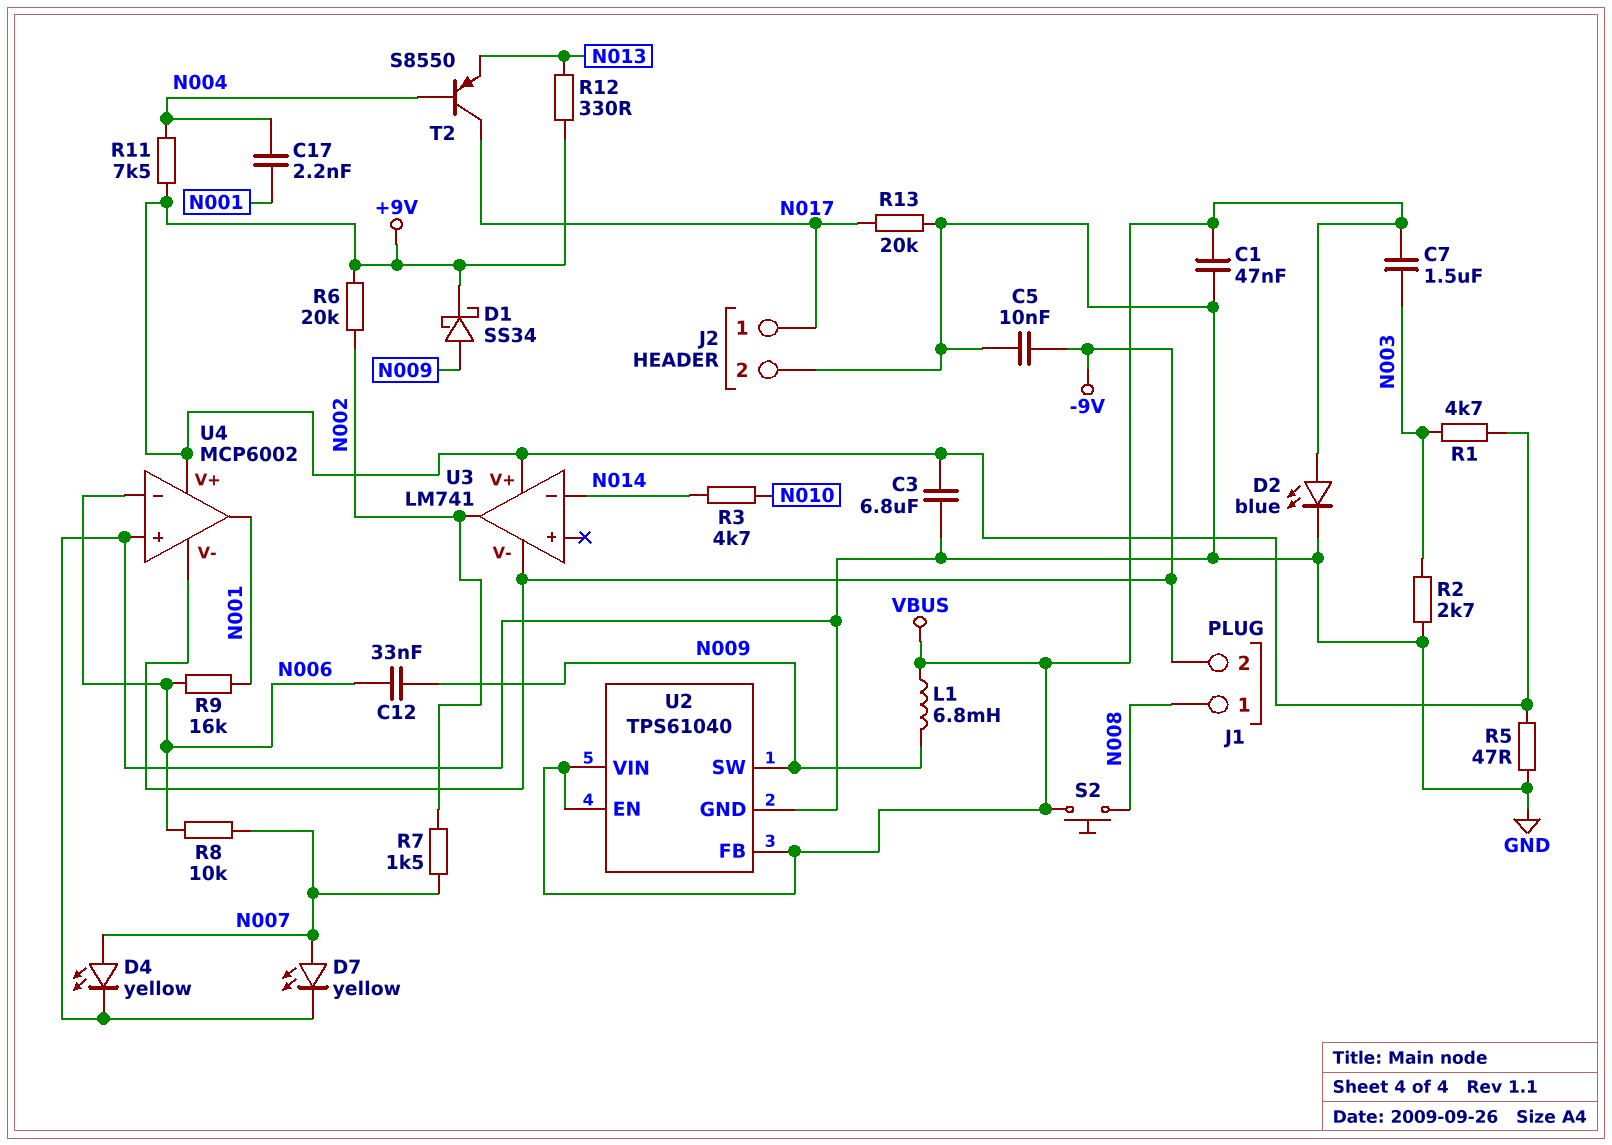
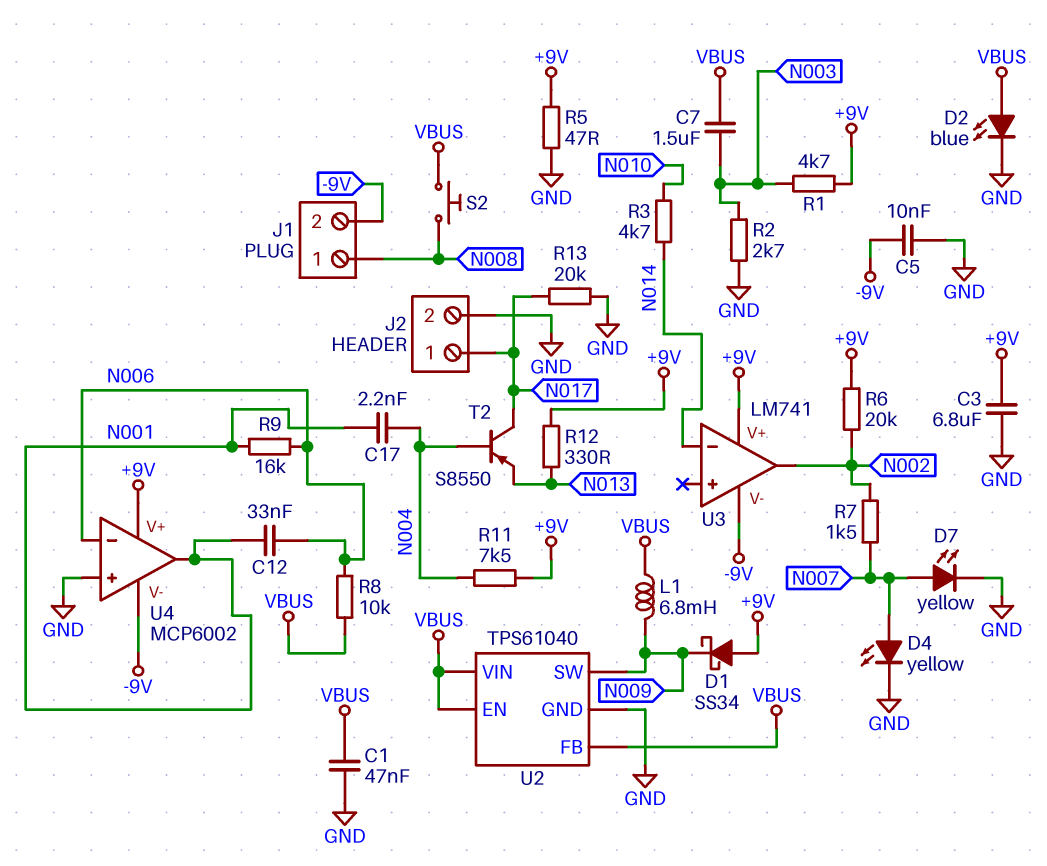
C12: 33nF (N006, N009) -> 33nF (N001, N006)
D1: schottky SS34 (A N009, K +9V) -> schottky SS34 (A +9V, K N009)
R8: 10k (N006, N007) -> 10k (N006, VBUS)

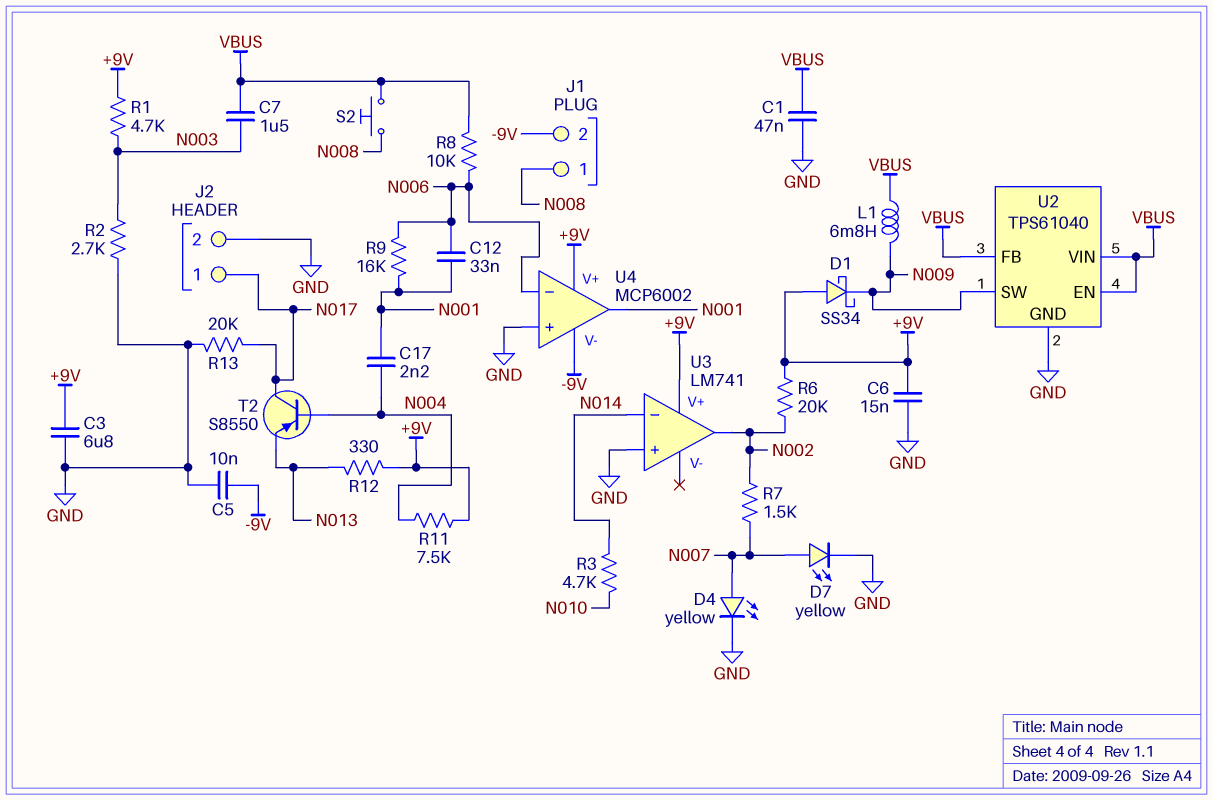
C6: none -> 15nF (+9V, GND)
D2: LED blue (A VBUS, K GND) -> none
R5: 47 (+9V, GND) -> none
U3 pin V-: -9V -> none
U3 pin in+: none -> GND

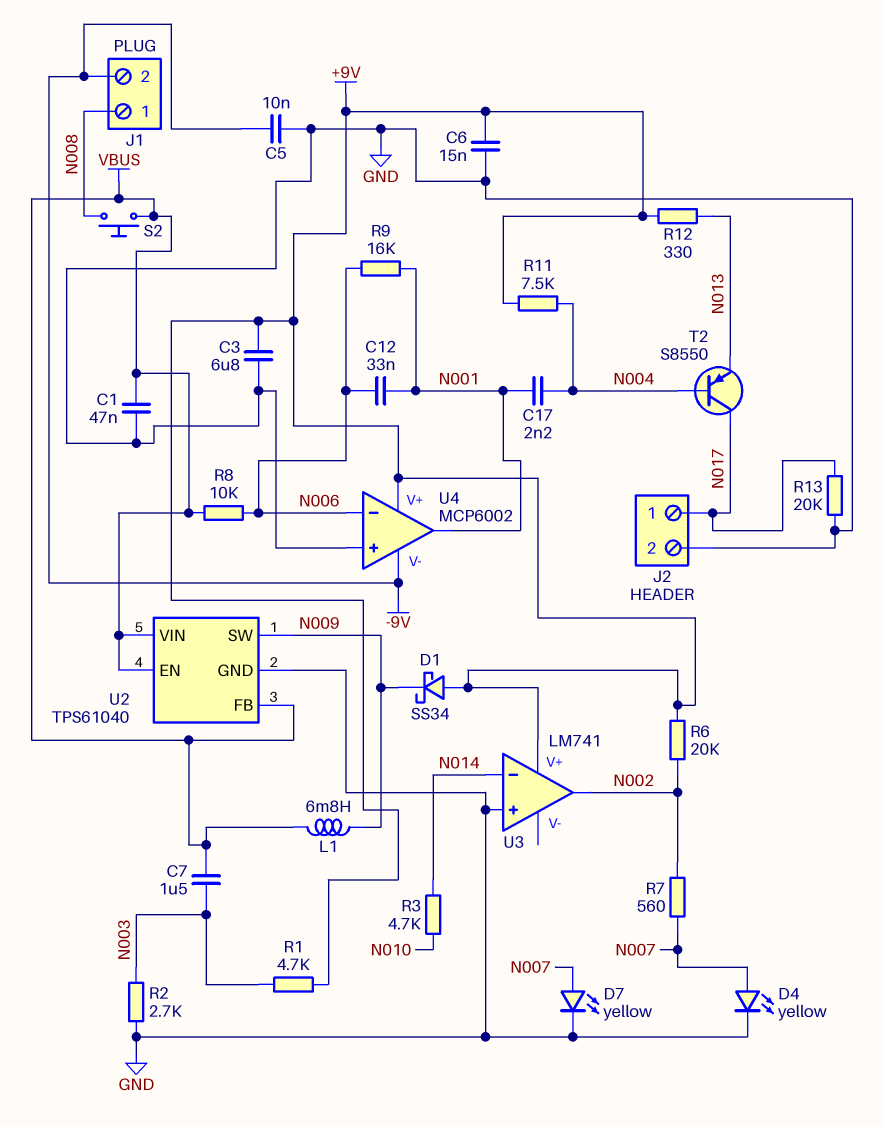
R7: 1.5k (N002, N007) -> 560 (N002, N007)

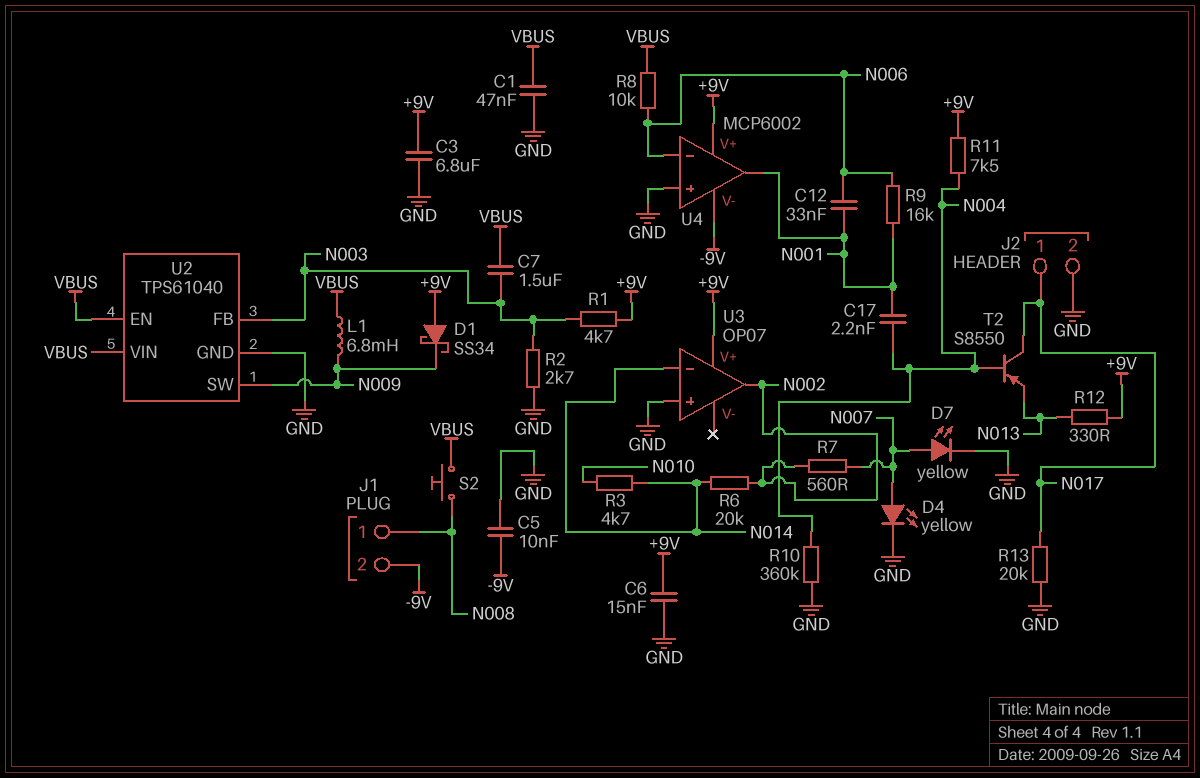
R6: 20k (+9V, N002) -> 20k (N002, N014)
R10: none -> 360k (GND, N004)
U2 pin FB: VBUS -> N003
U3: LM741 -> OP07

